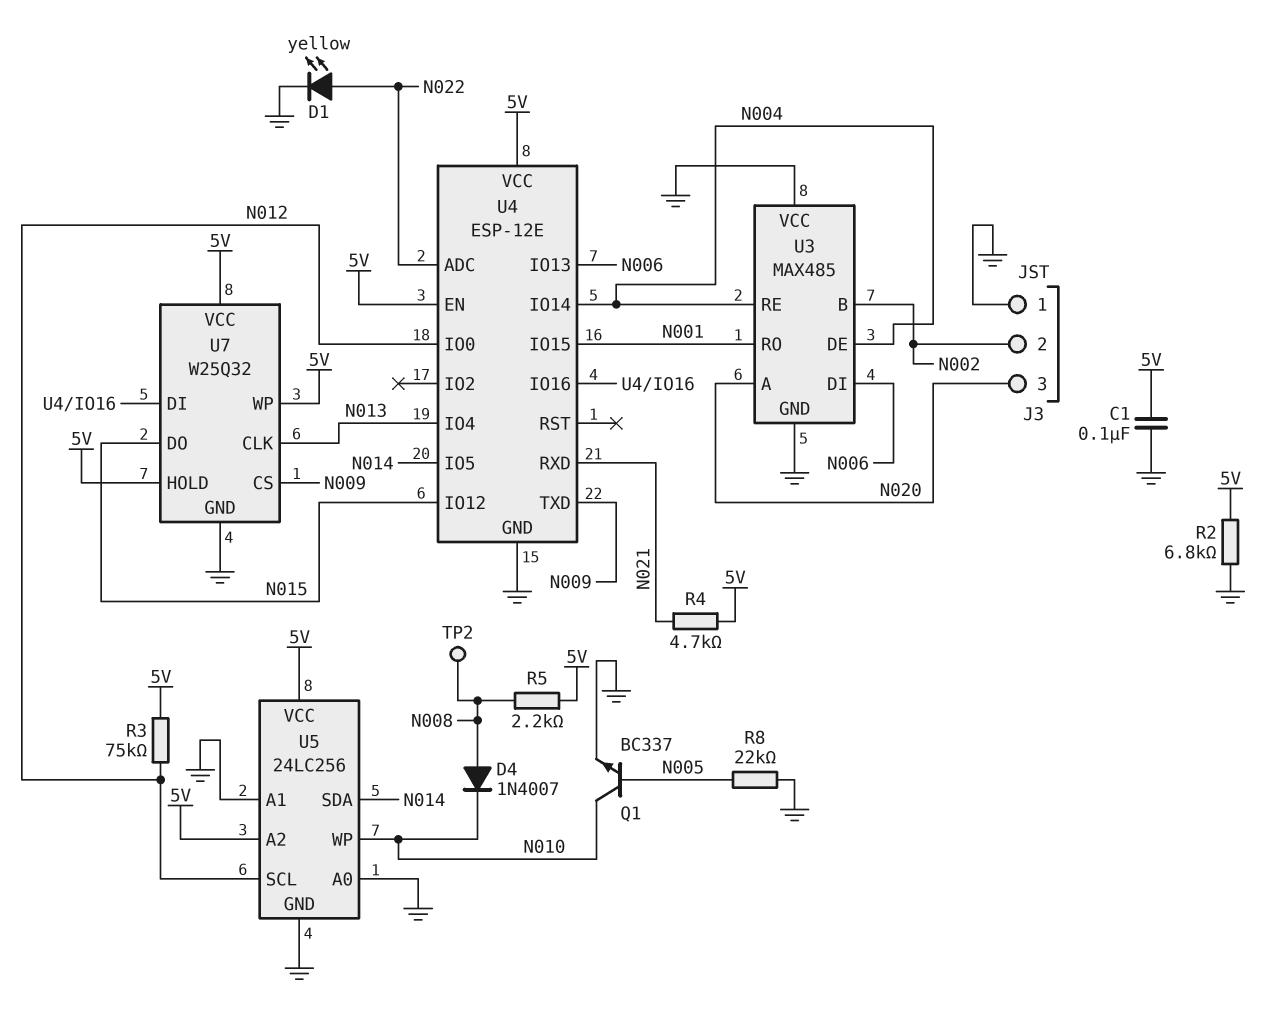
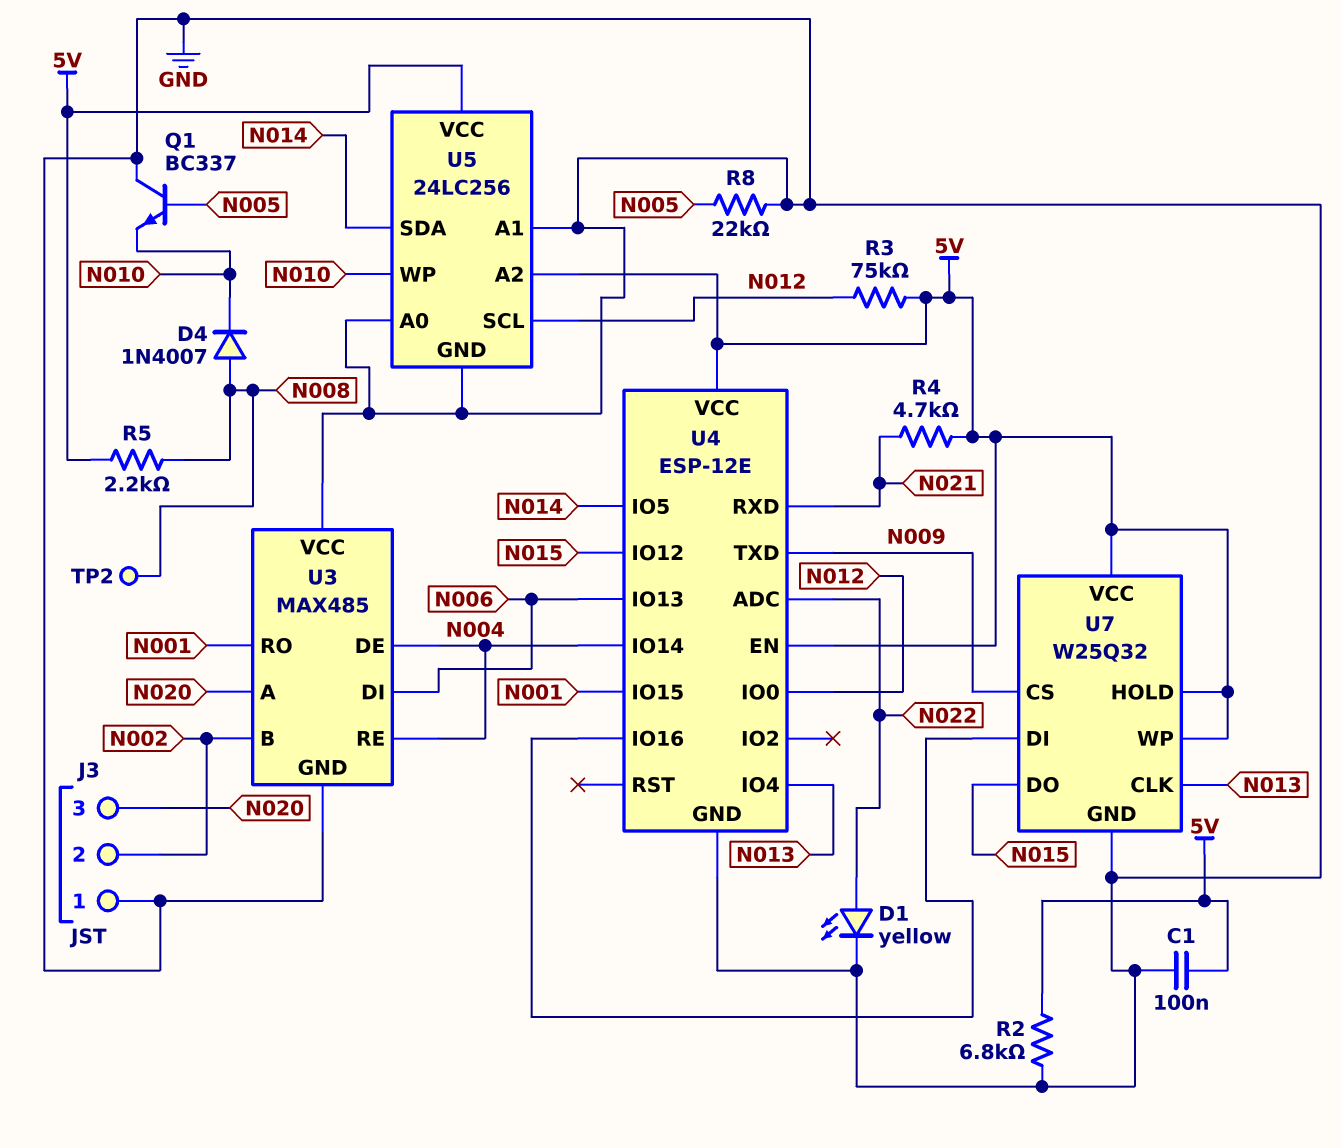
Q1: NPN BC337 (B N005, C N010, E GND) -> NPN BC337 (B N005, C GND, E N010)

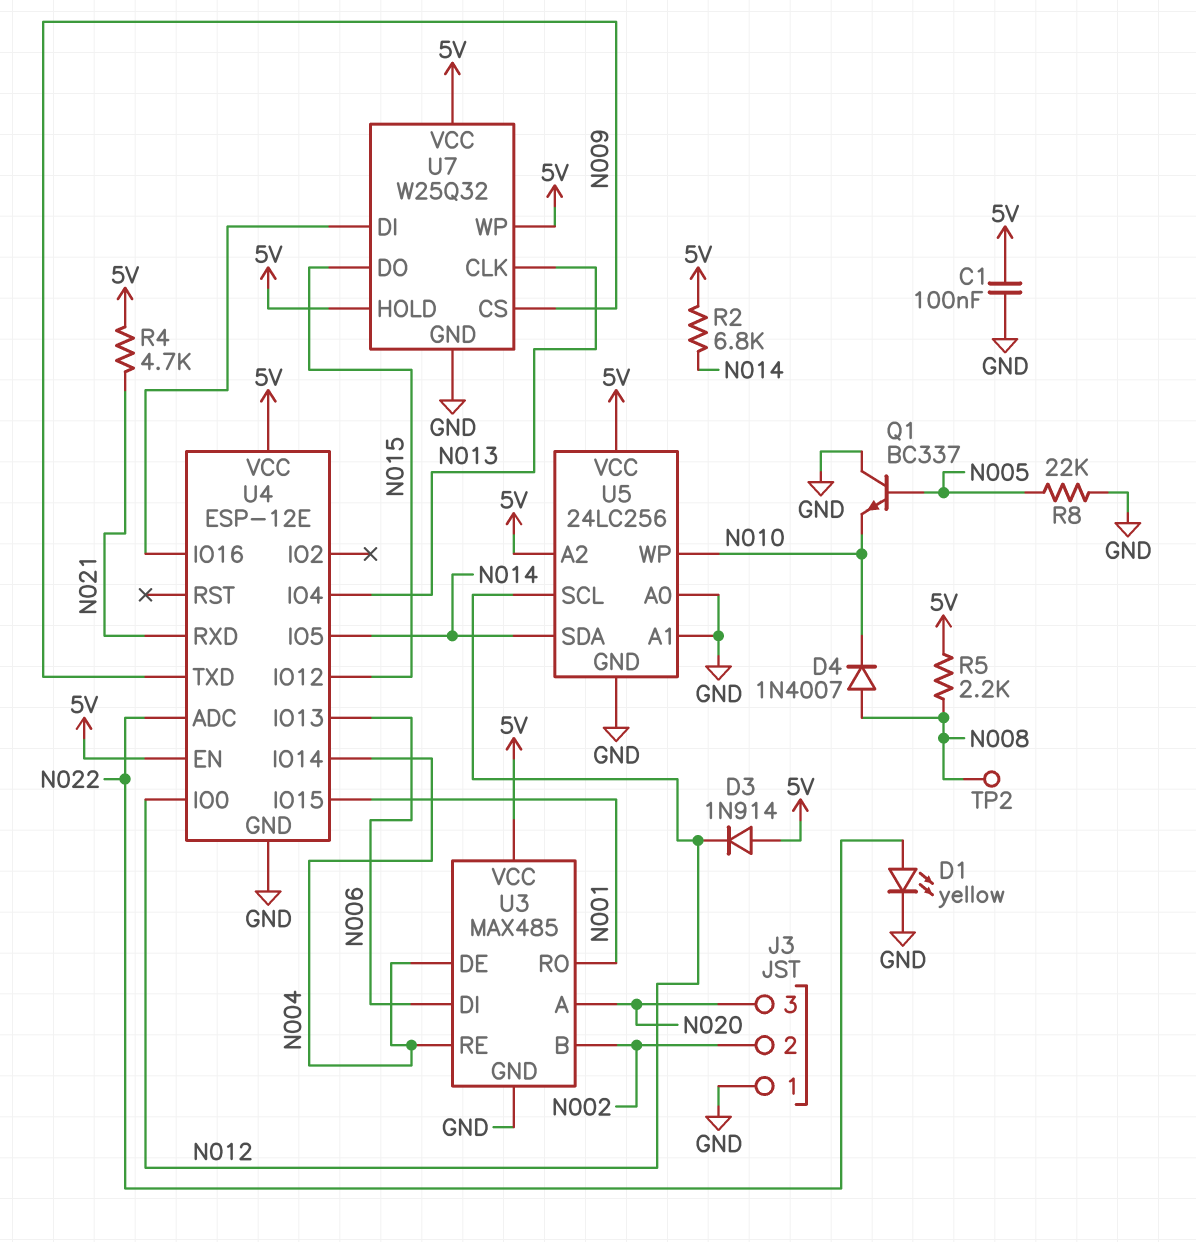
D3: none -> diode 1N914 (A 5V, K N012)
R2: 6.8k (5V, GND) -> 6.8k (5V, N014)
R3: 75k (5V, N012) -> none
U3 pin VCC: GND -> 5V

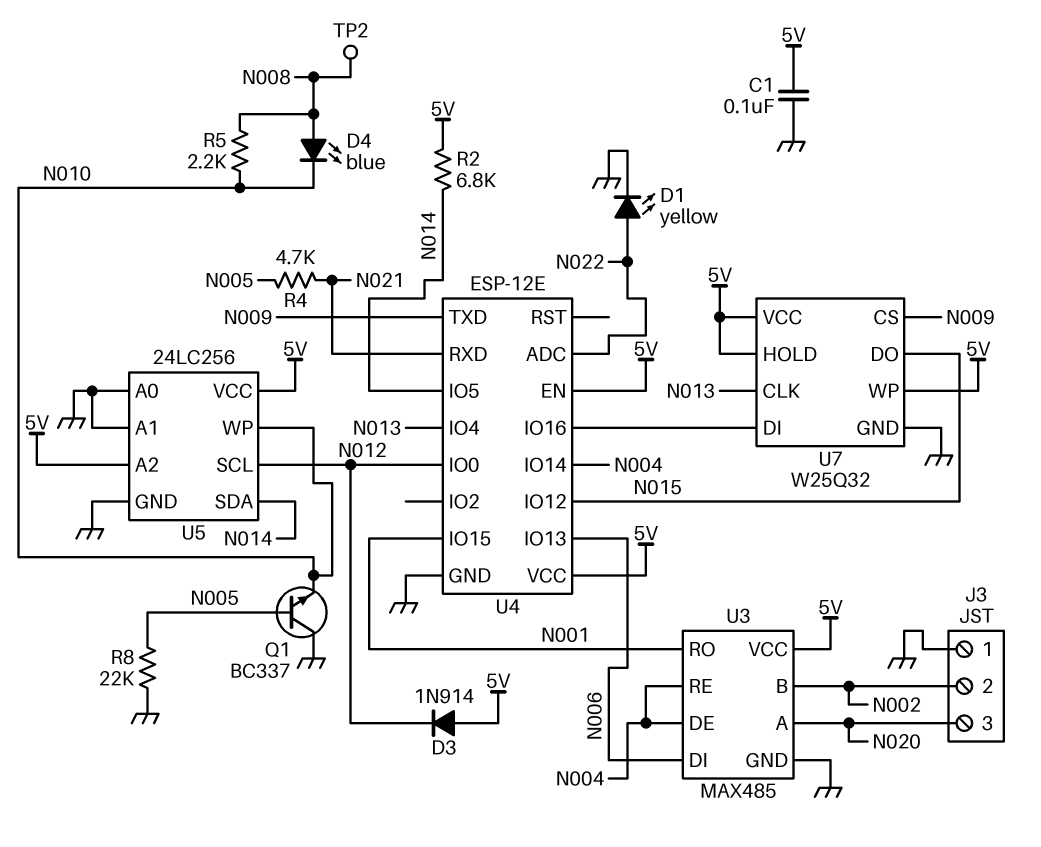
D4: diode 1N4007 (A N008, K N010) -> LED blue (A N008, K N010)
R4: 4.7k (5V, N021) -> 4.7k (N005, N021)
R5: 2.2k (5V, N008) -> 2.2k (N008, N010)

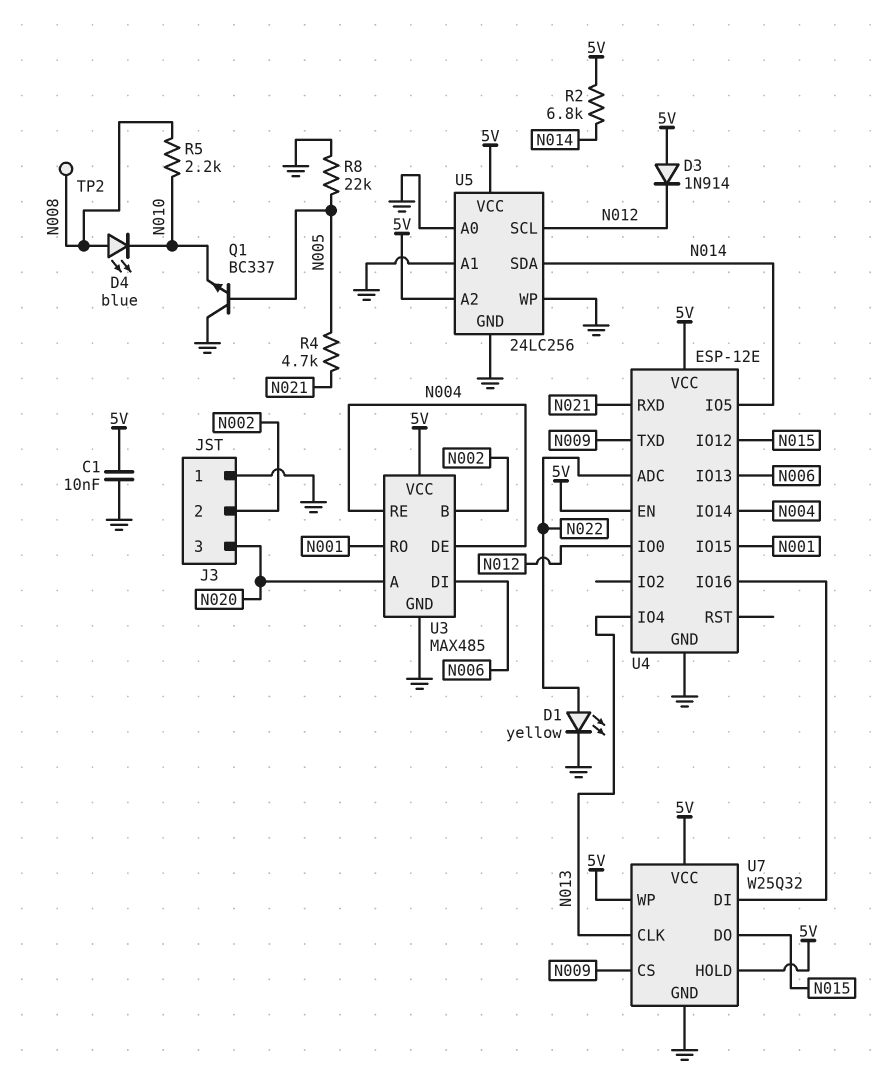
C1: 100nF (5V, GND) -> 10nF (5V, GND)
U5 pin WP: N010 -> GND

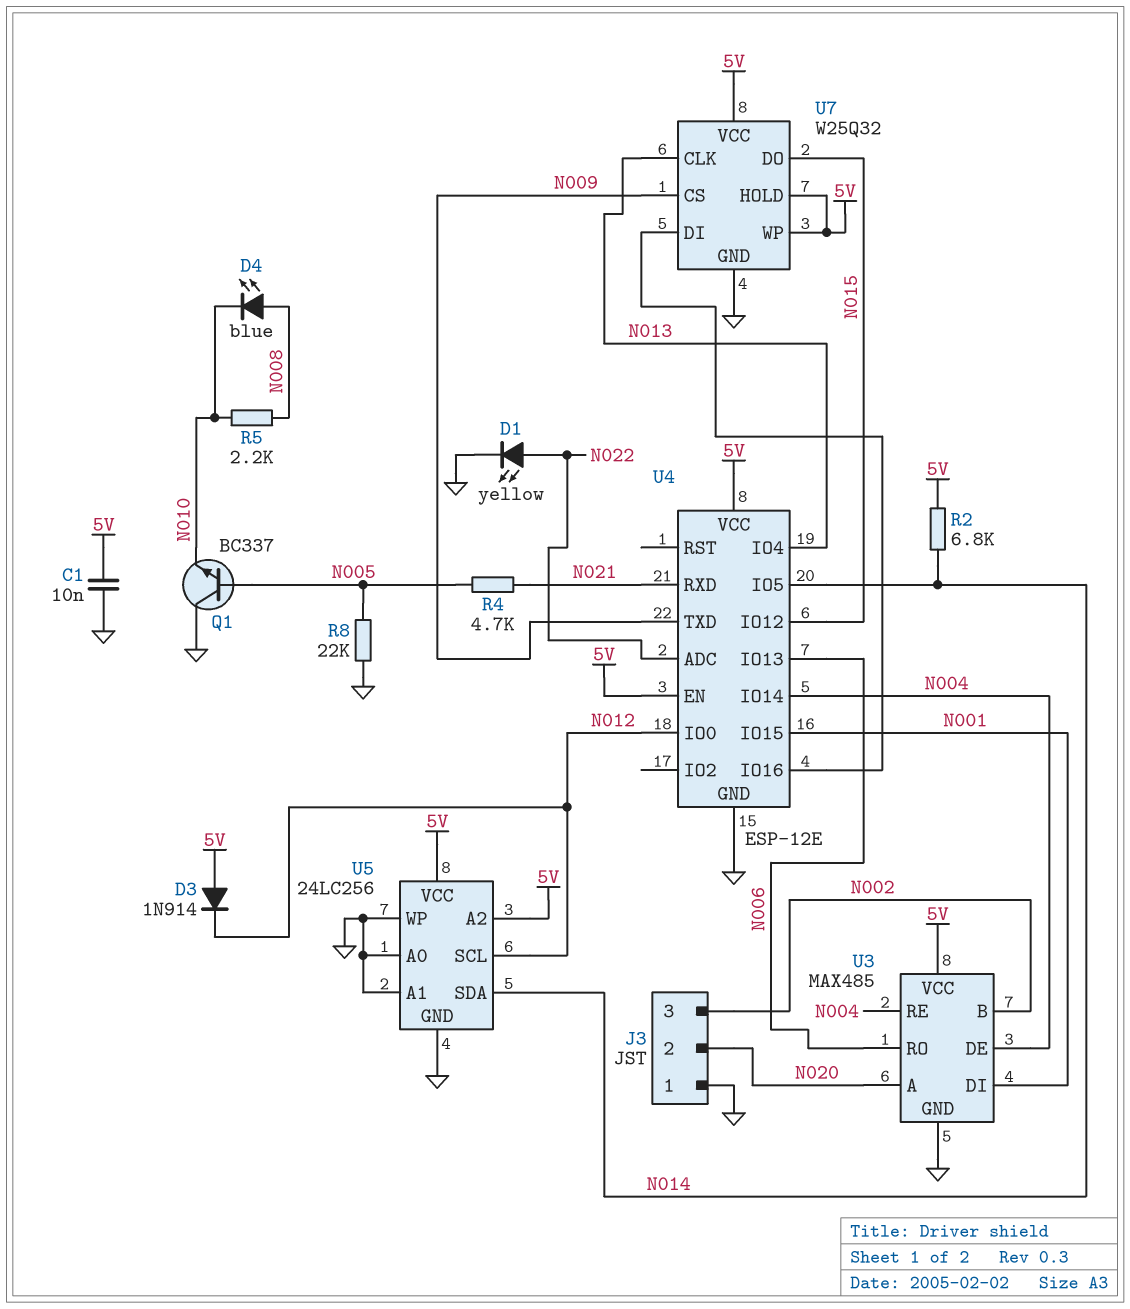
J3 pin 2: N002 -> N020
J3 pin 3: N020 -> N002
TP2: test point (N008) -> none
U3 pin DI: N006 -> N001
U3 pin RO: N001 -> N006

